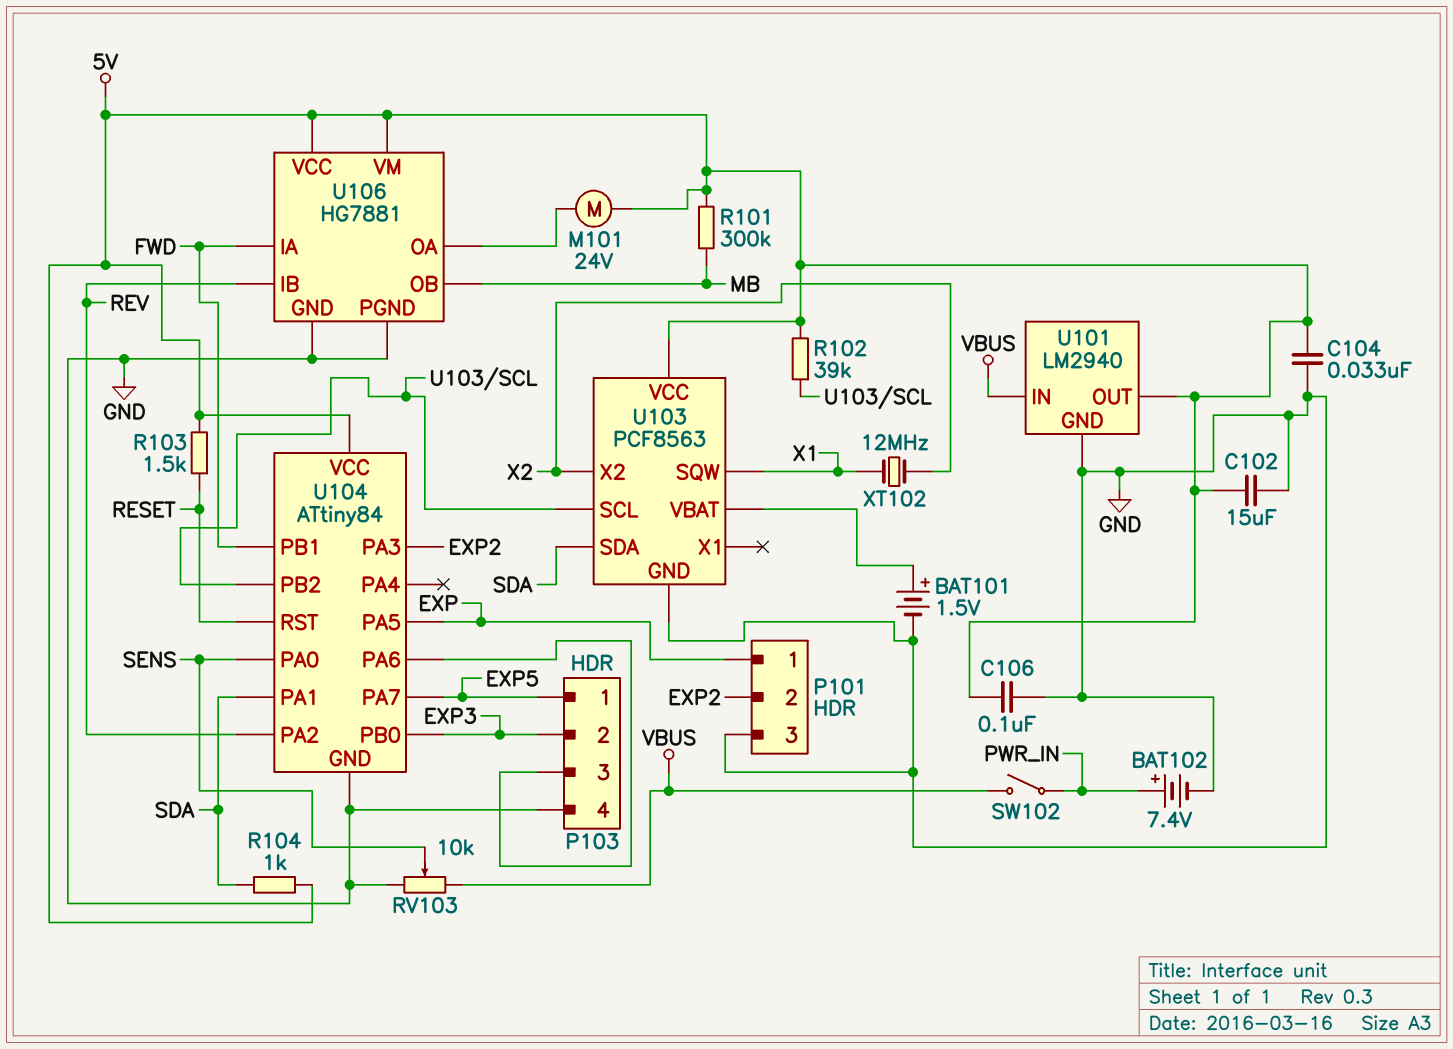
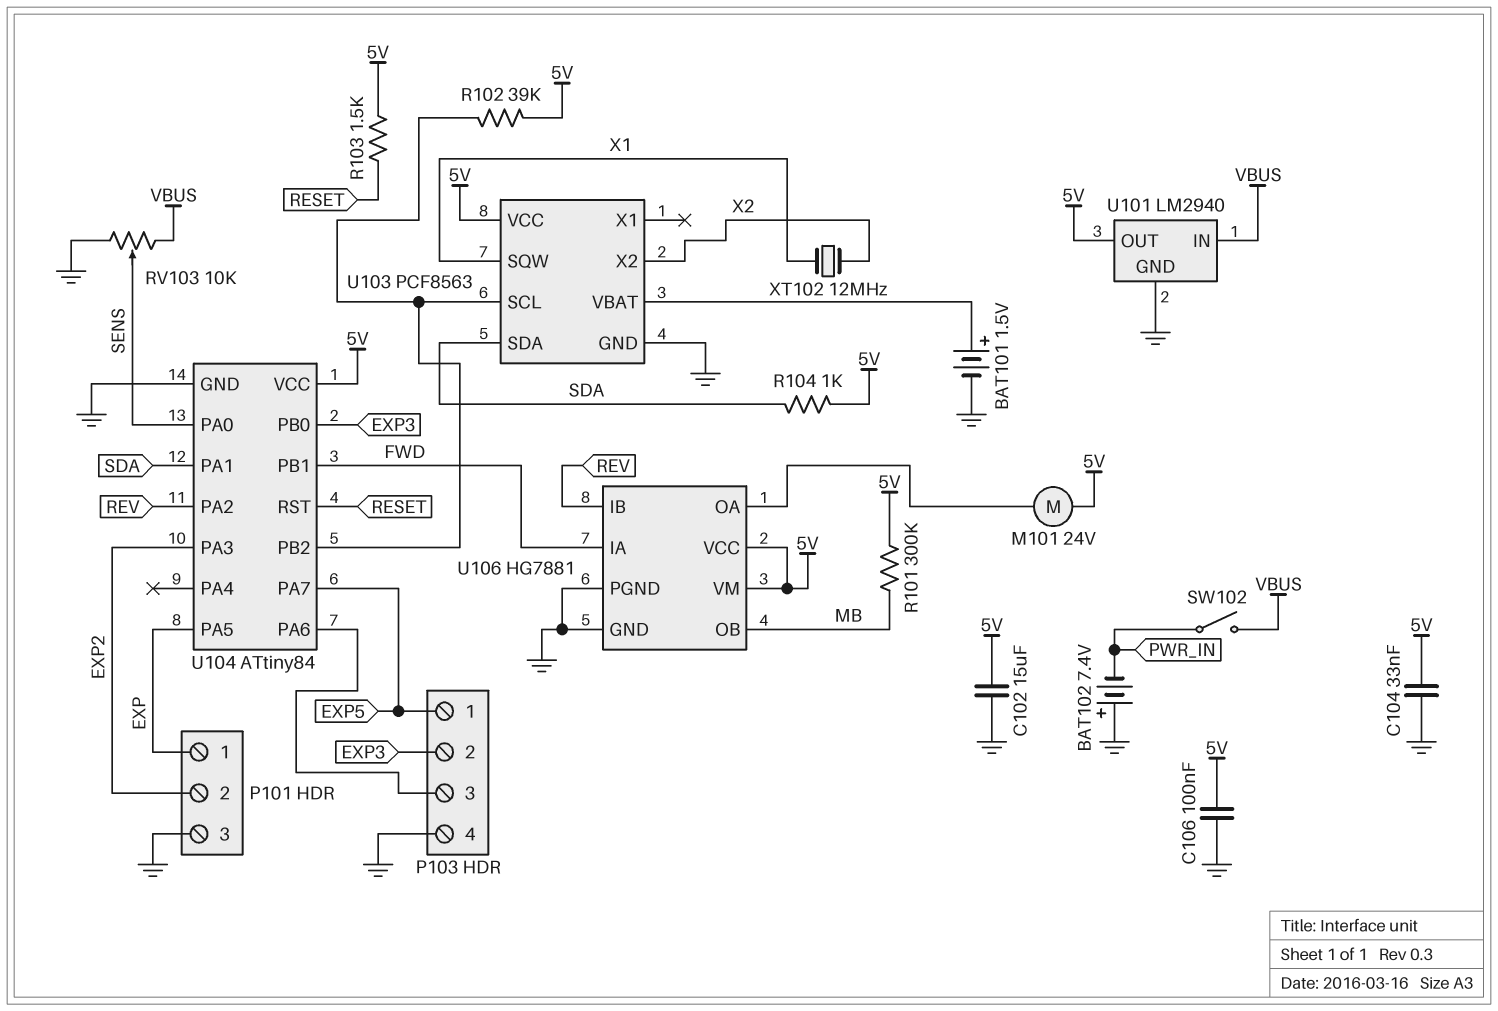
BAT102: 7.4V (plus PWR_IN, minus GND) -> 7.4V (plus GND, minus PWR_IN)

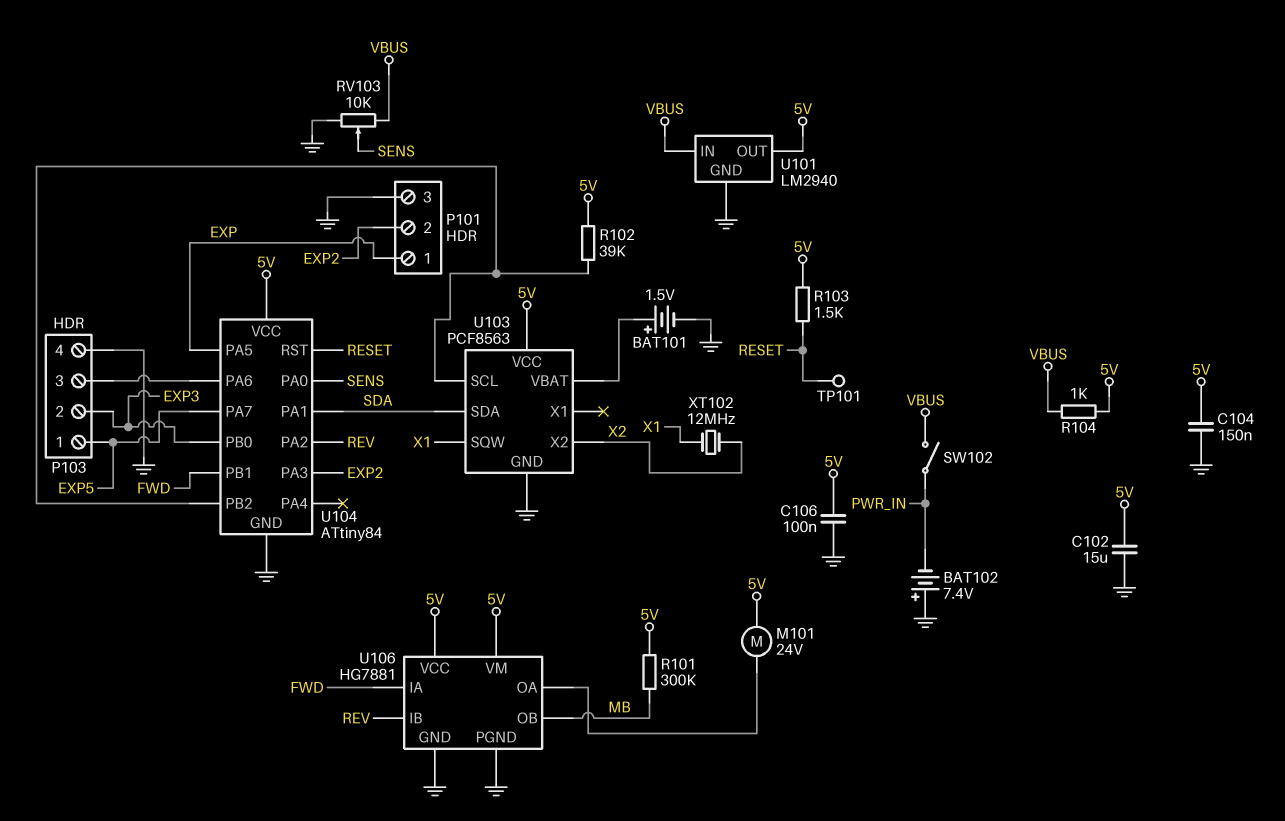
C104: 33nF (5V, GND) -> 150nF (5V, GND)
R104: 1k (5V, SDA) -> 1k (5V, VBUS)
TP101: none -> test point (RESET)

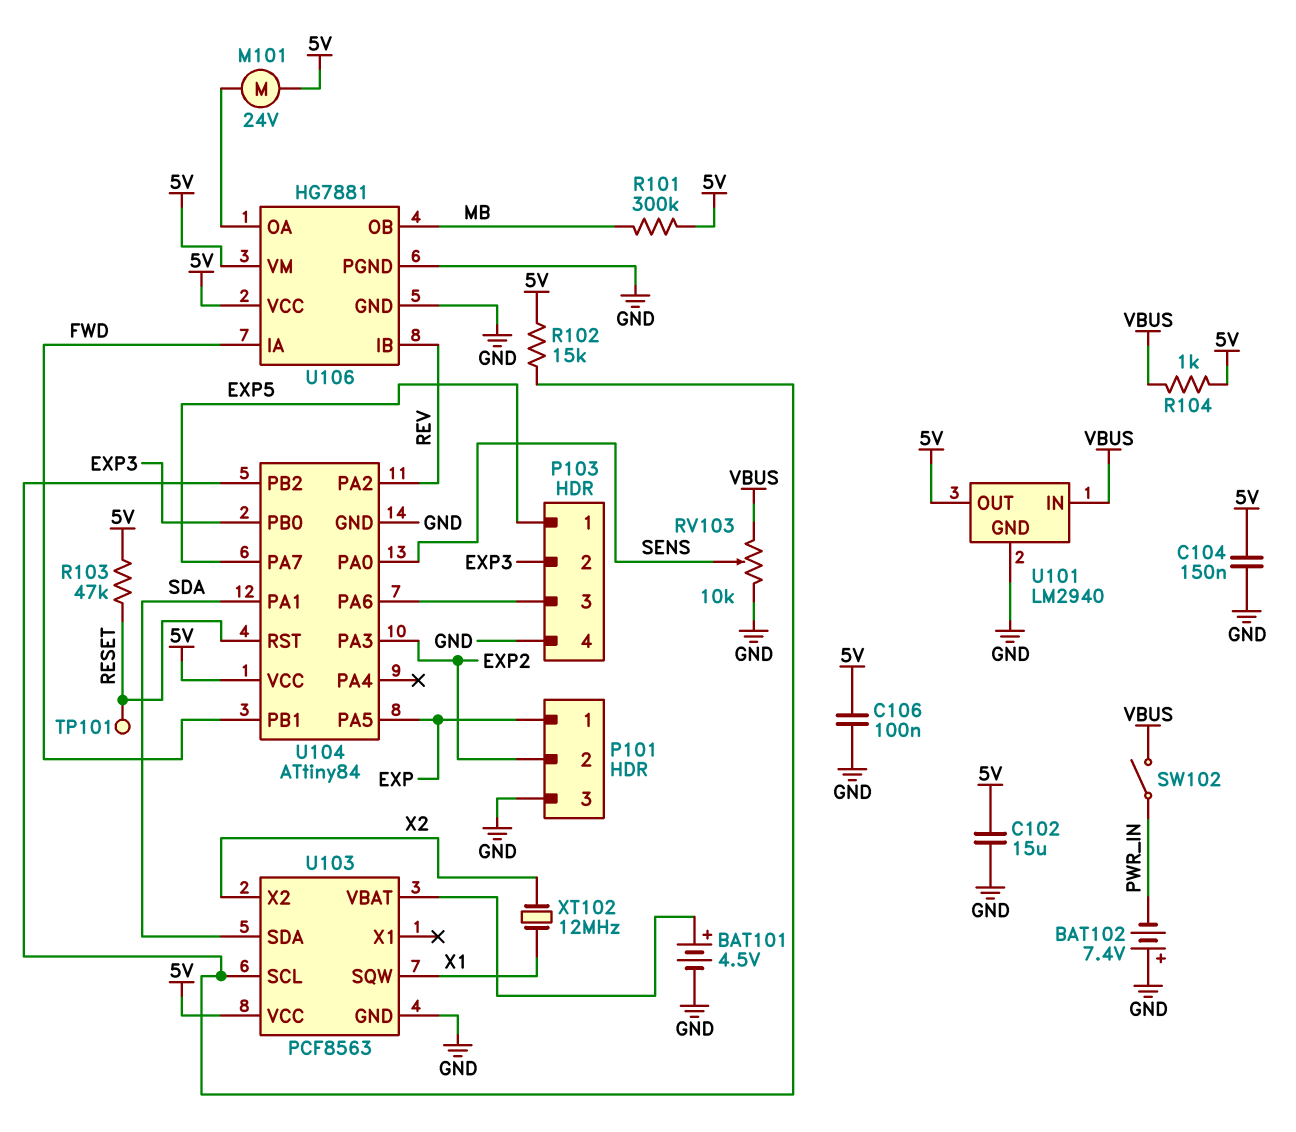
BAT101: 1.5V (plus U103/VBAT, minus GND) -> 4.5V (plus U103/VBAT, minus GND)
R102: 39k (5V, U103/SCL) -> 15k (5V, U103/SCL)
R103: 1.5k (5V, RESET) -> 47k (5V, RESET)

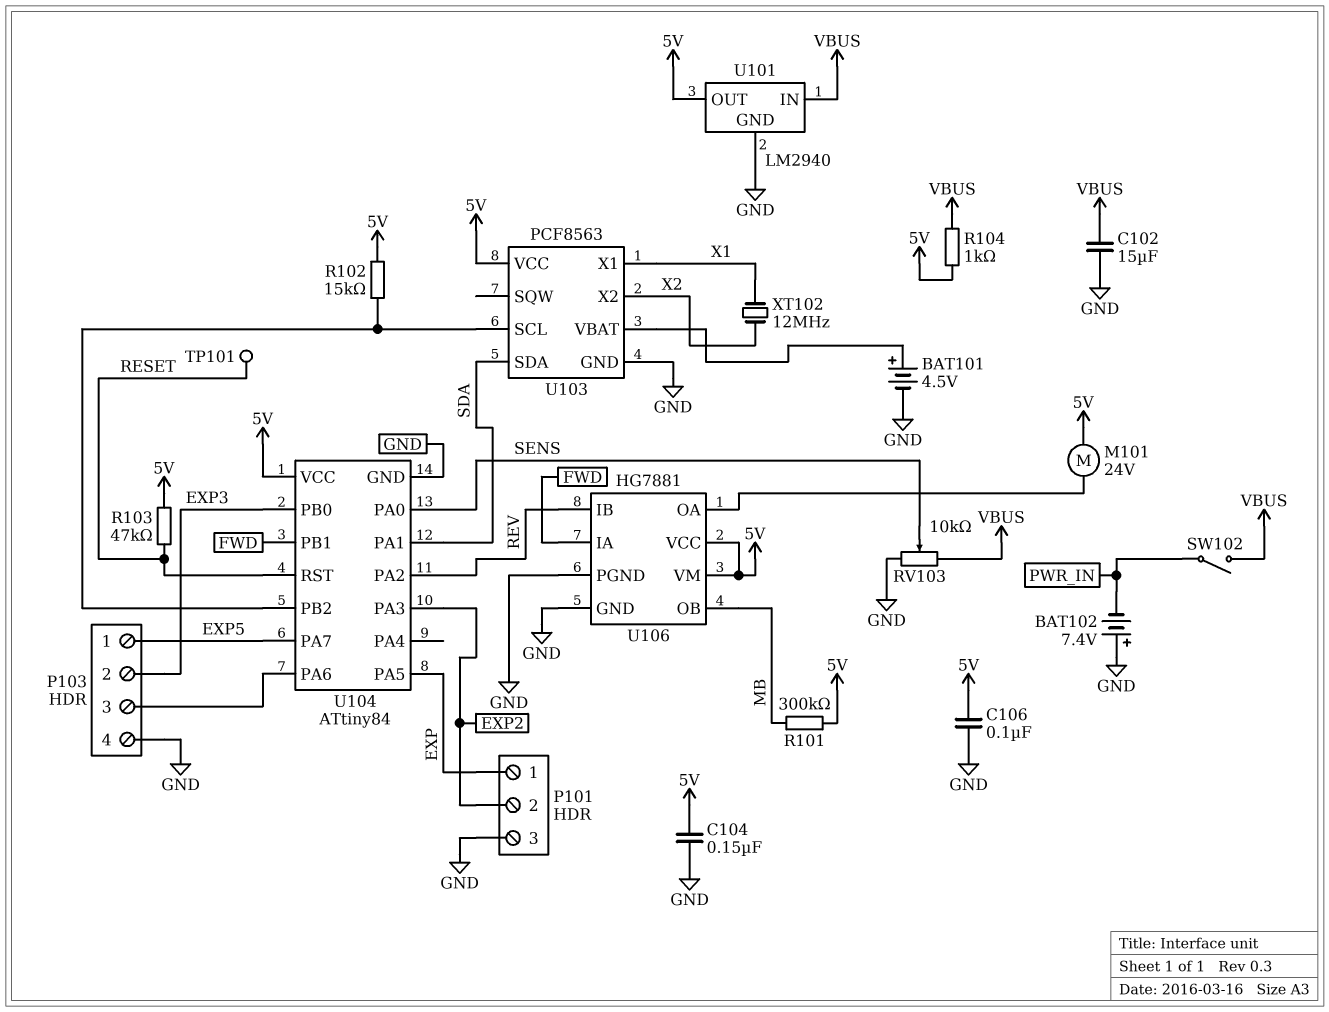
C102: 15uF (5V, GND) -> 15uF (GND, VBUS)
U103 pin SQW: X1 -> none
U103 pin X1: none -> X1

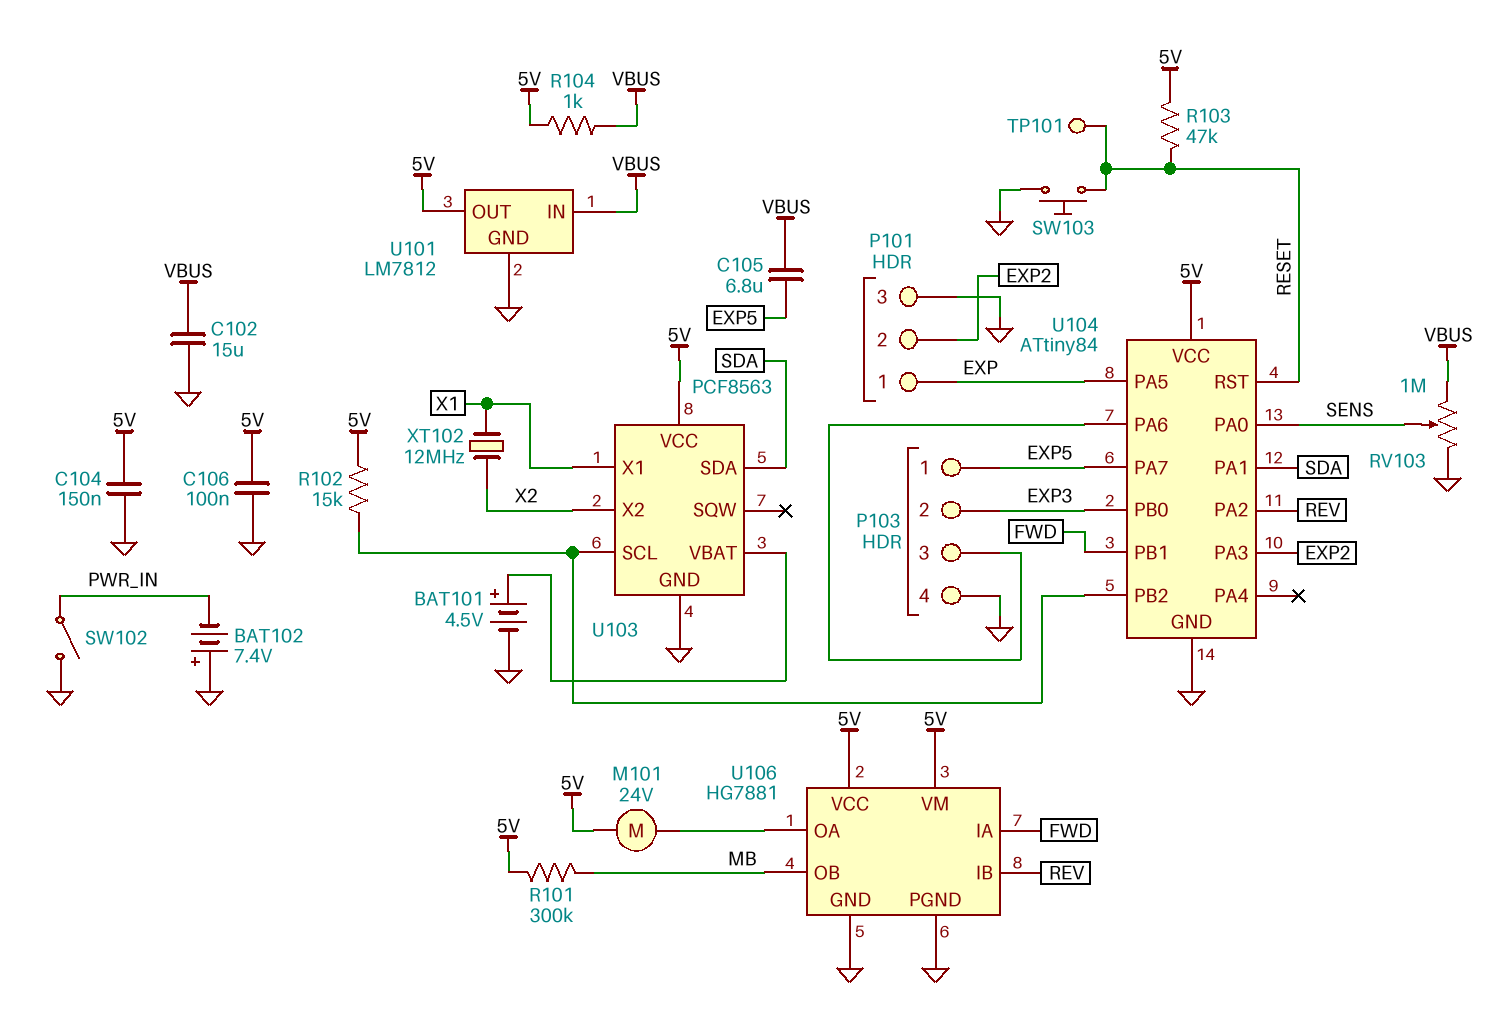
C105: none -> 6.8uF (EXP5, VBUS)
RV103: 10k (GND, VBUS, wiper SENS) -> 1M (GND, VBUS, wiper SENS)
SW102: switch (PWR_IN, VBUS) -> switch (GND, PWR_IN)
SW103: none -> button (GND, RESET)
U101: LM2940 -> LM7812

